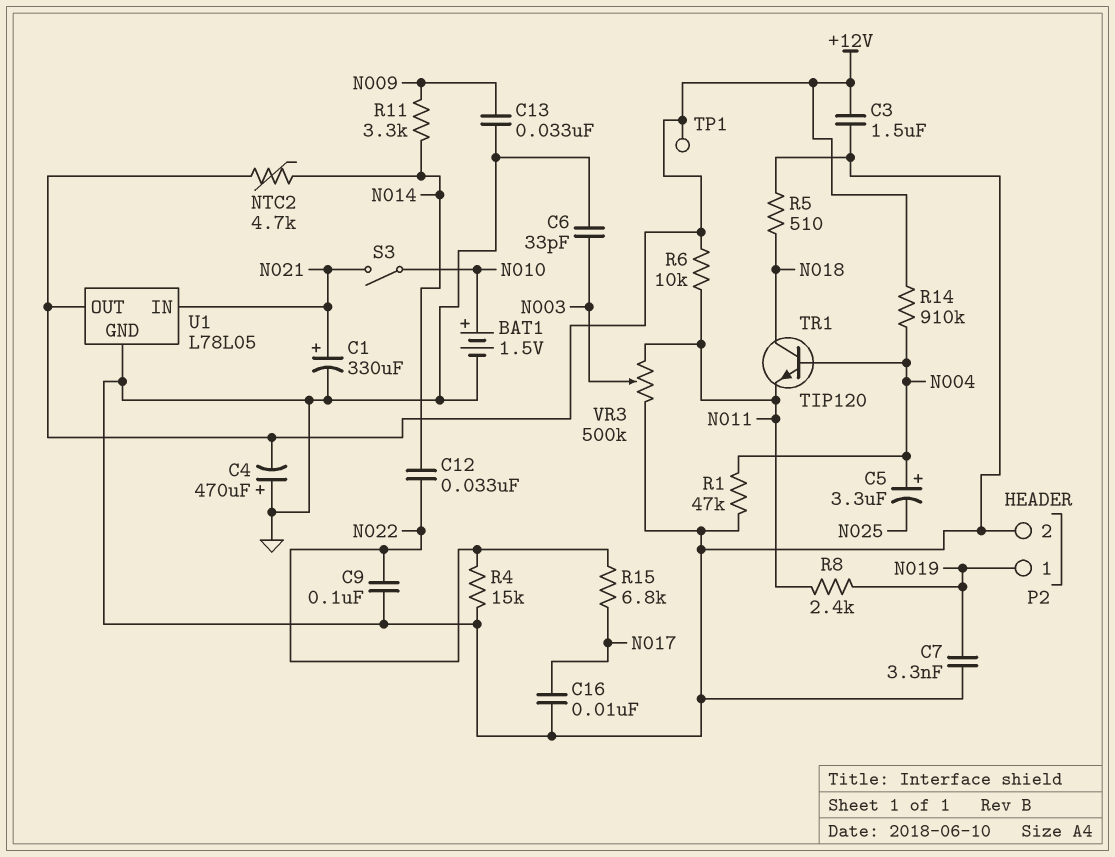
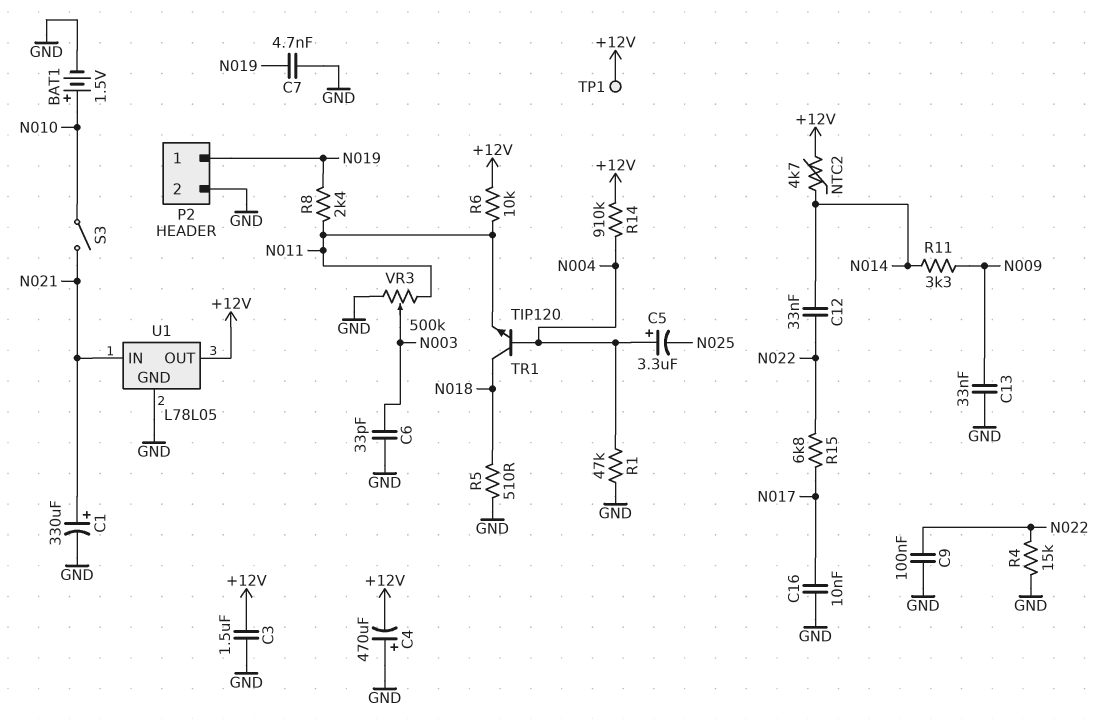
C7: 3.3nF (GND, N019) -> 4.7nF (GND, N019)

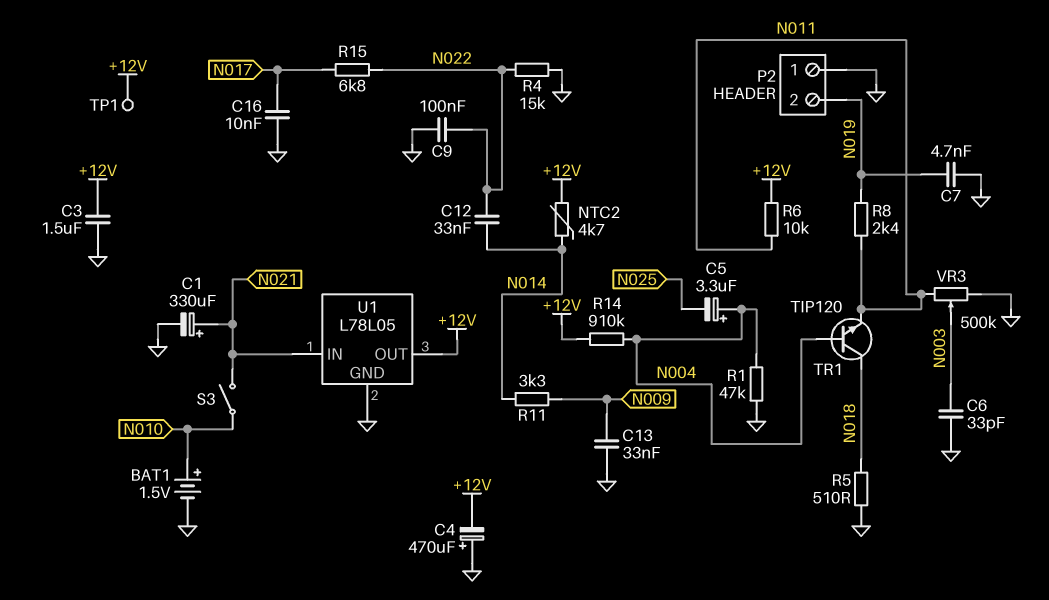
P2 pin 1: N019 -> GND
P2 pin 2: GND -> N019

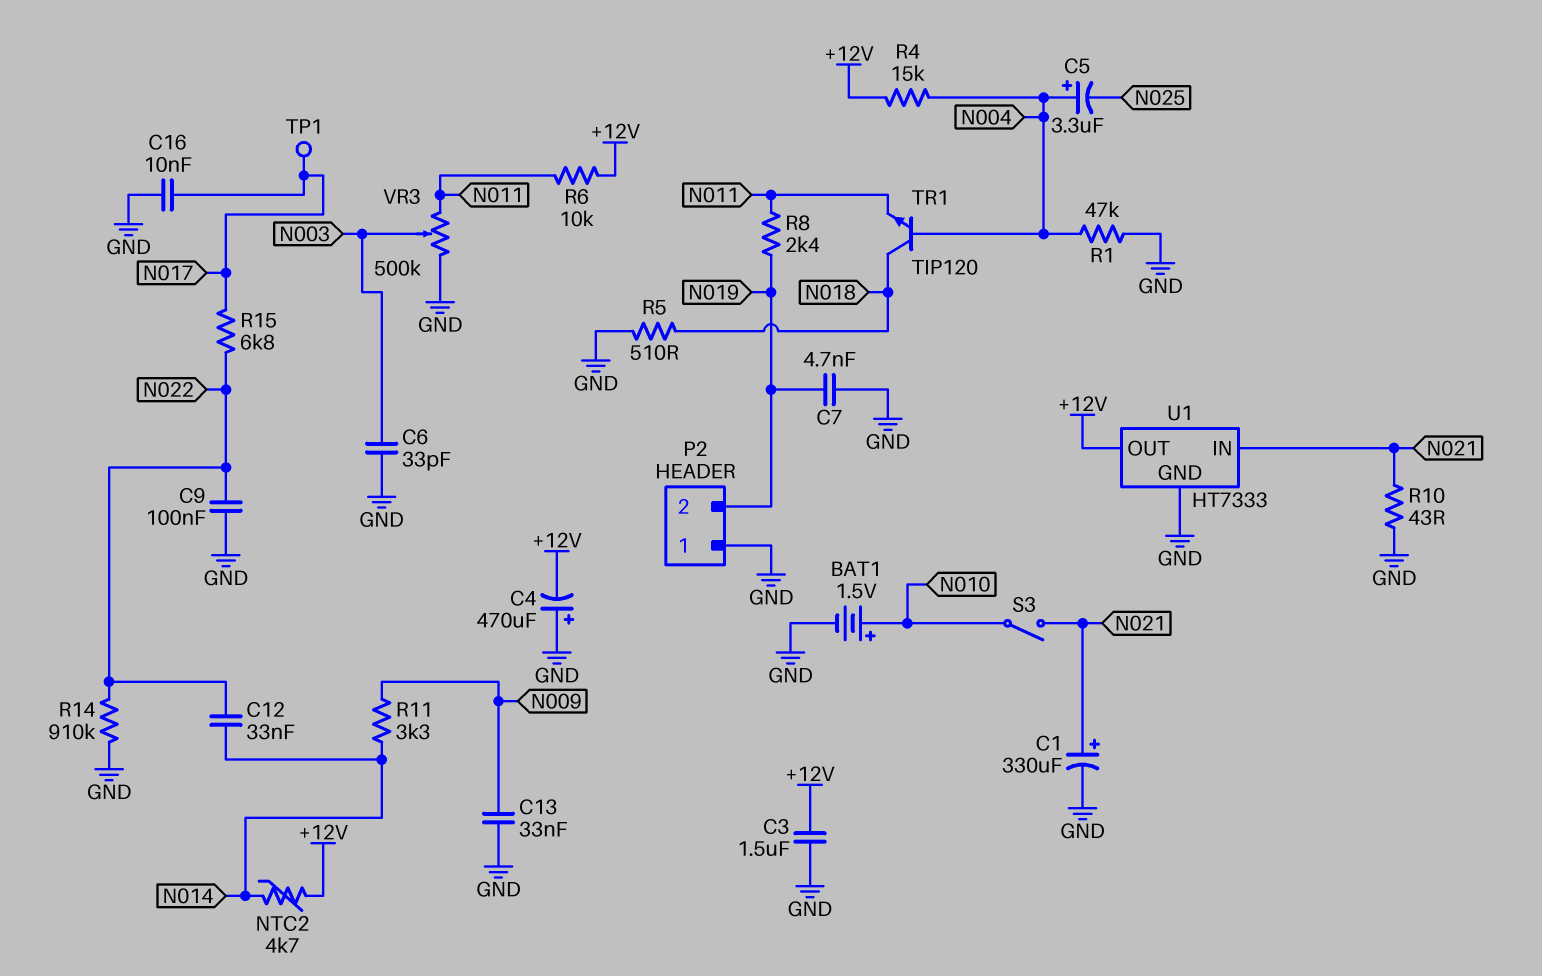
R4: 15k (GND, N022) -> 15k (+12V, N004)
R10: none -> 43 (GND, N021)
R14: 910k (+12V, N004) -> 910k (GND, N022)
TP1: test point (+12V) -> test point (N017)
U1: L78L05 -> HT7333

